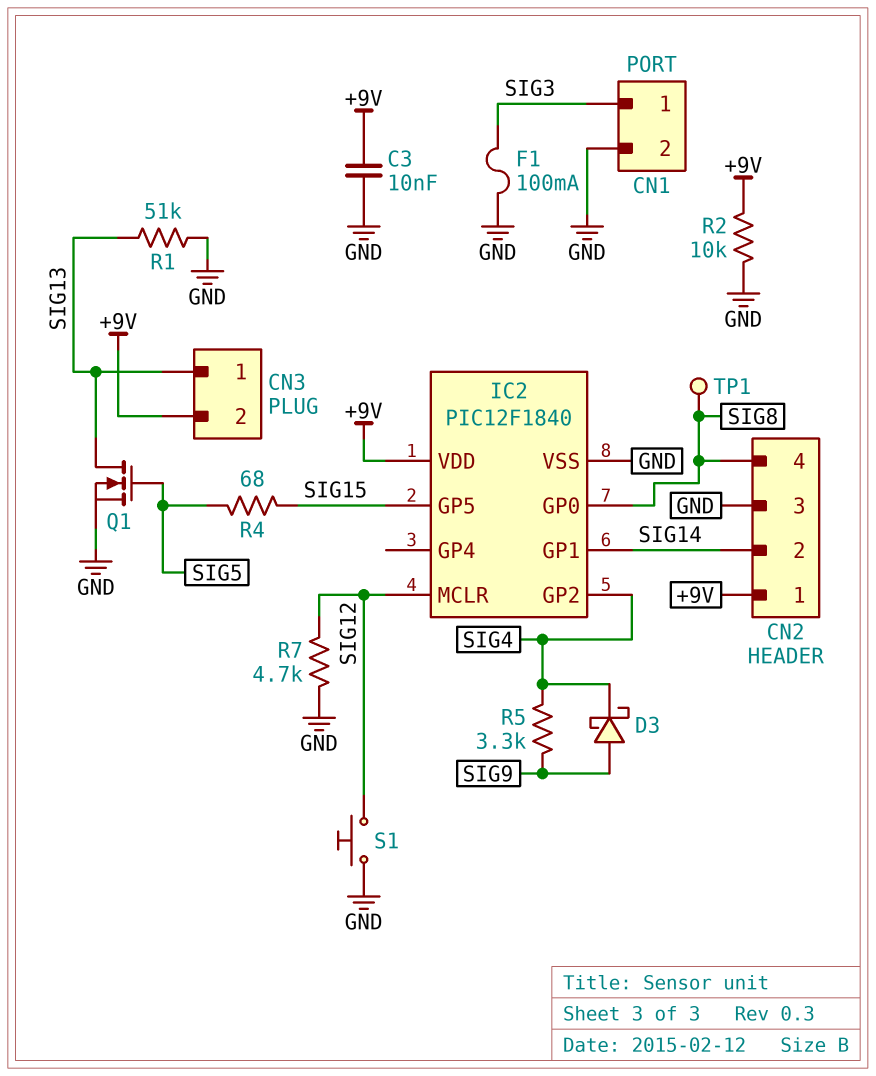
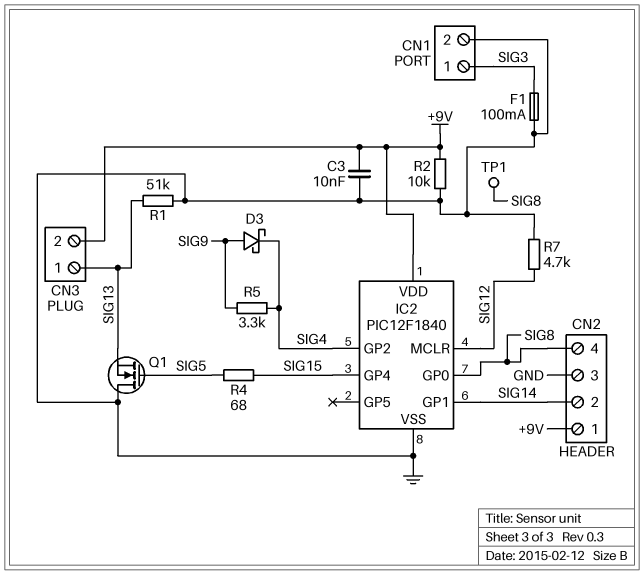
IC2 pin GP4: none -> SIG15
IC2 pin GP5: SIG15 -> none
Q1: NMOS (G SIG5, D SIG13, S GND) -> NMOS (G SIG5, D GND, S SIG13)
S1: button (GND, SIG12) -> none

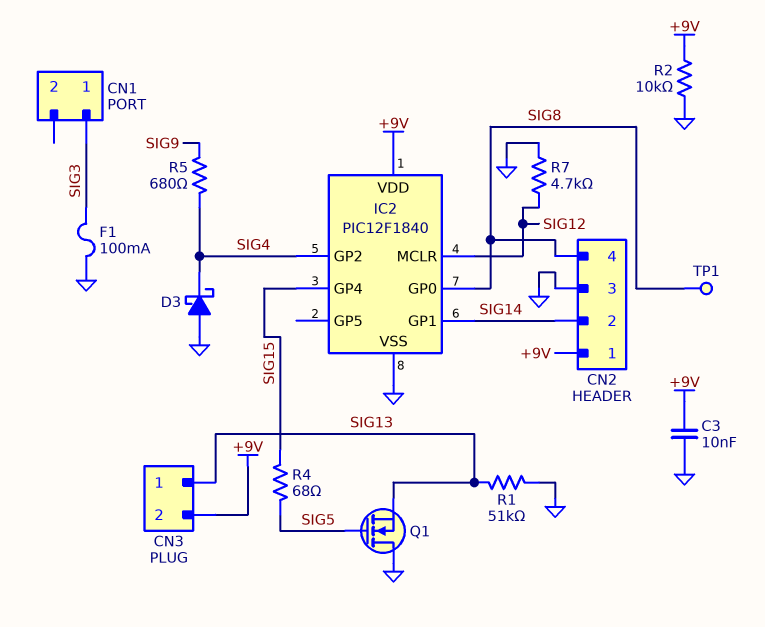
CN1 pin 2: GND -> none
D3: schottky (A SIG9, K SIG4) -> schottky (A GND, K SIG4)
R5: 3.3k (SIG4, SIG9) -> 680 (SIG4, SIG9)

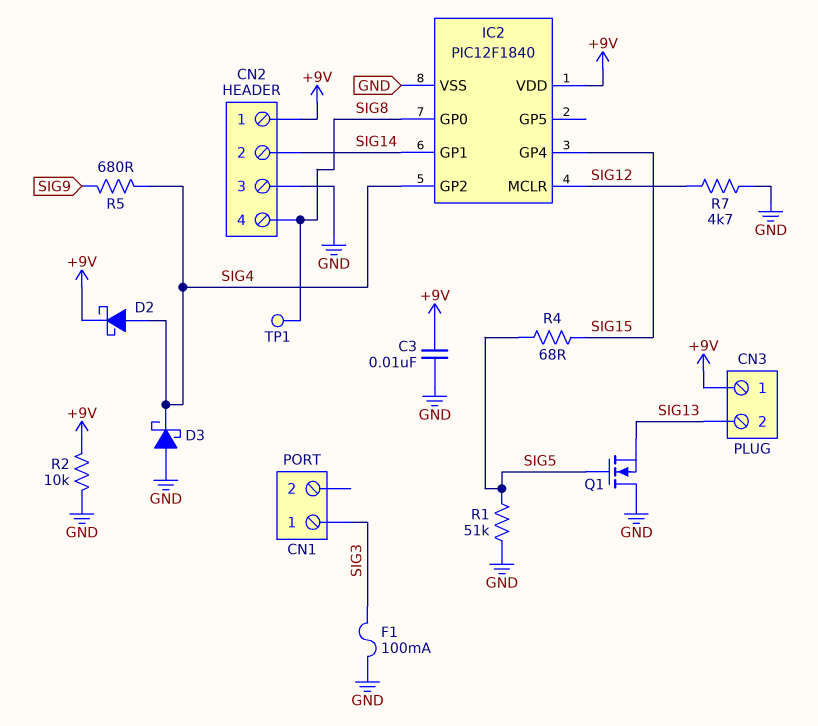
CN3 pin 1: SIG13 -> +9V
CN3 pin 2: +9V -> SIG13
D2: none -> schottky (A SIG4, K +9V)
R1: 51k (GND, SIG13) -> 51k (GND, SIG5)

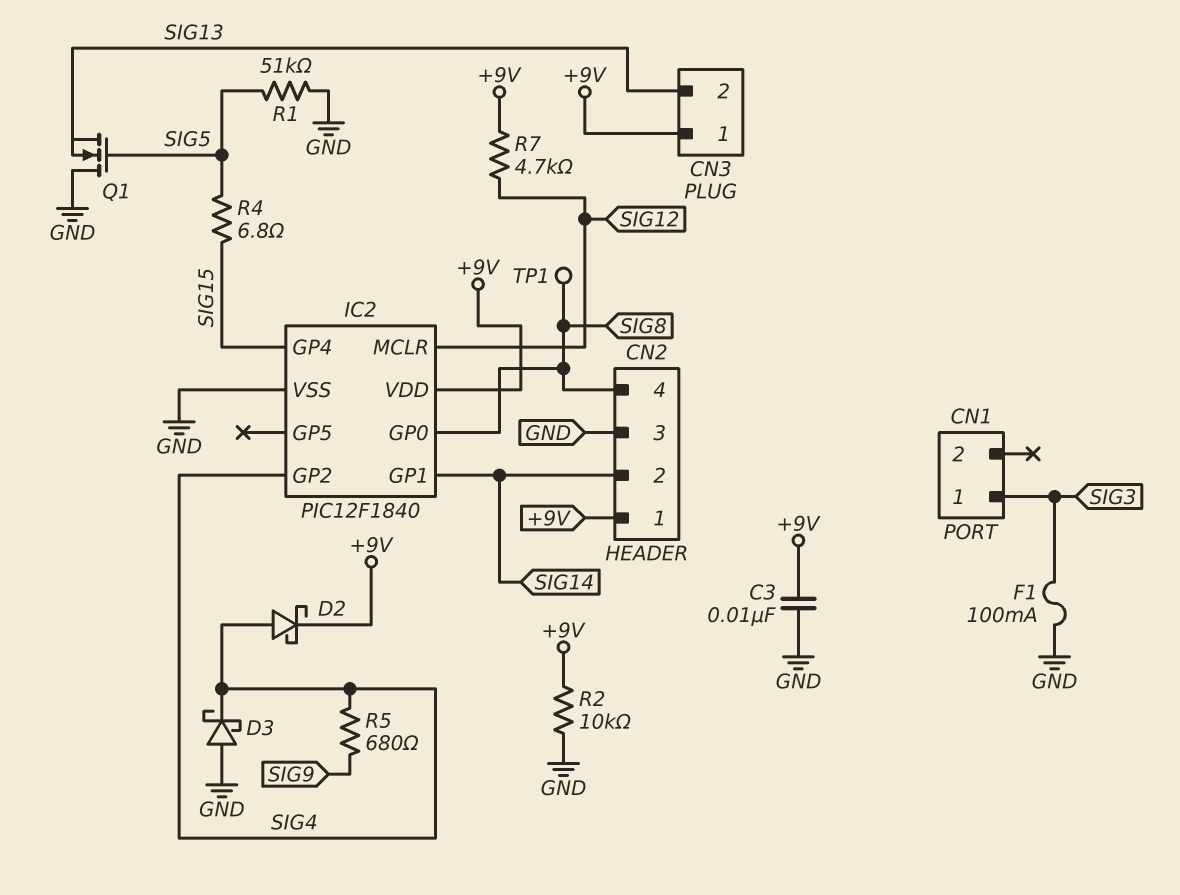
R4: 68 (SIG5, SIG15) -> 6.8 (SIG5, SIG15)
R7: 4.7k (GND, SIG12) -> 4.7k (+9V, SIG12)

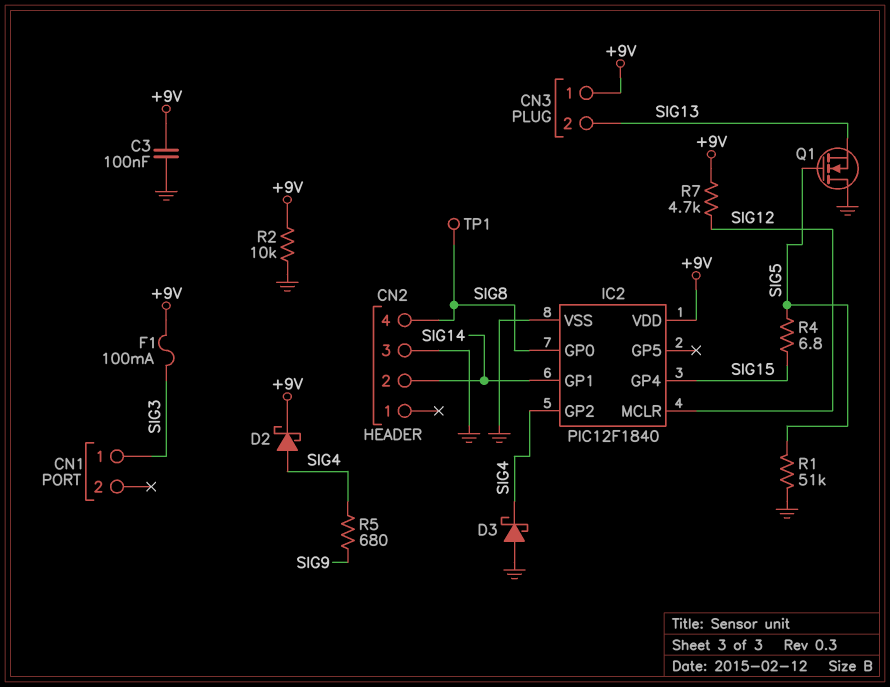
C3: 10nF (+9V, GND) -> 100nF (+9V, GND)
CN2 pin 1: +9V -> none
F1: 100mA (GND, SIG3) -> 100mA (+9V, SIG3)

